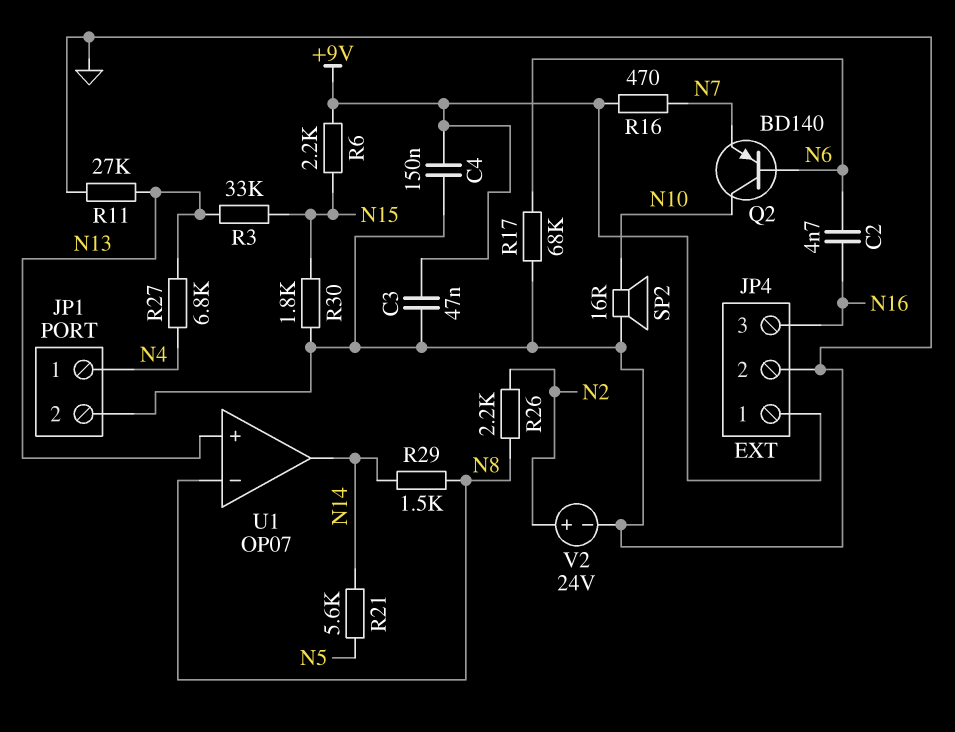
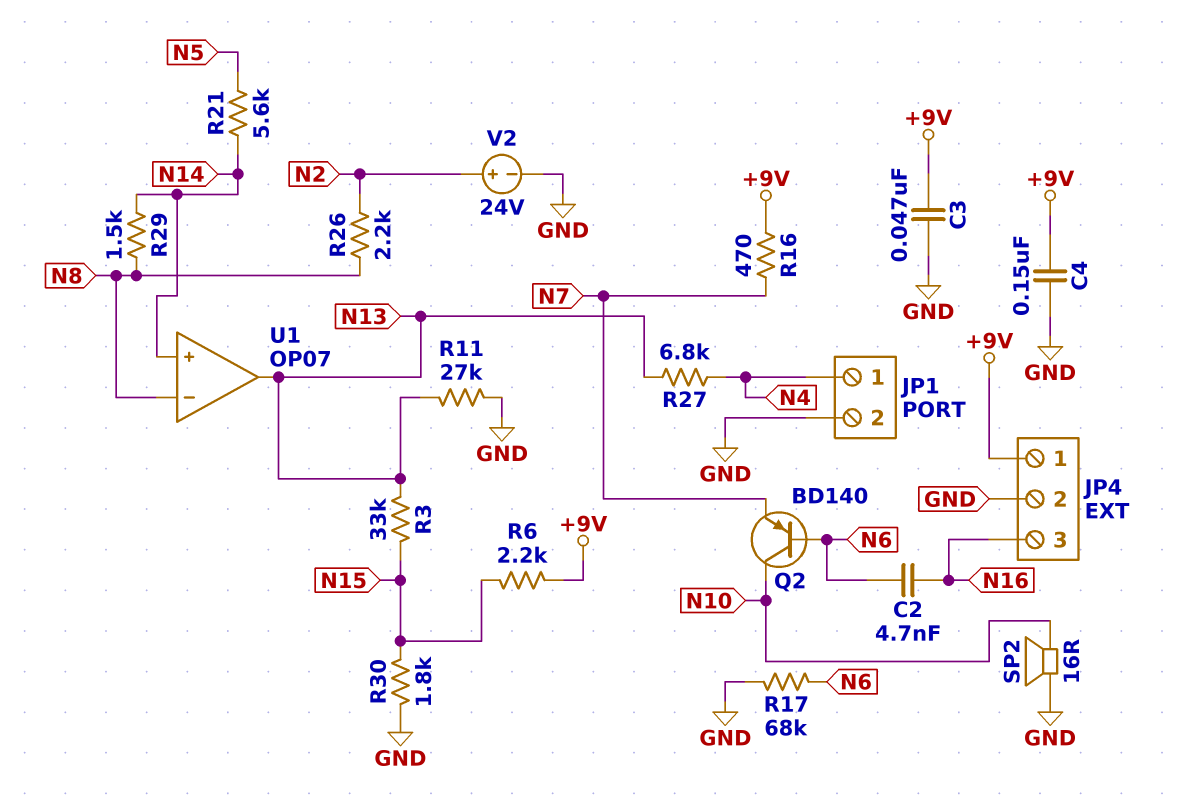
U1 pin in+: N13 -> N14
U1 pin out: N14 -> N13

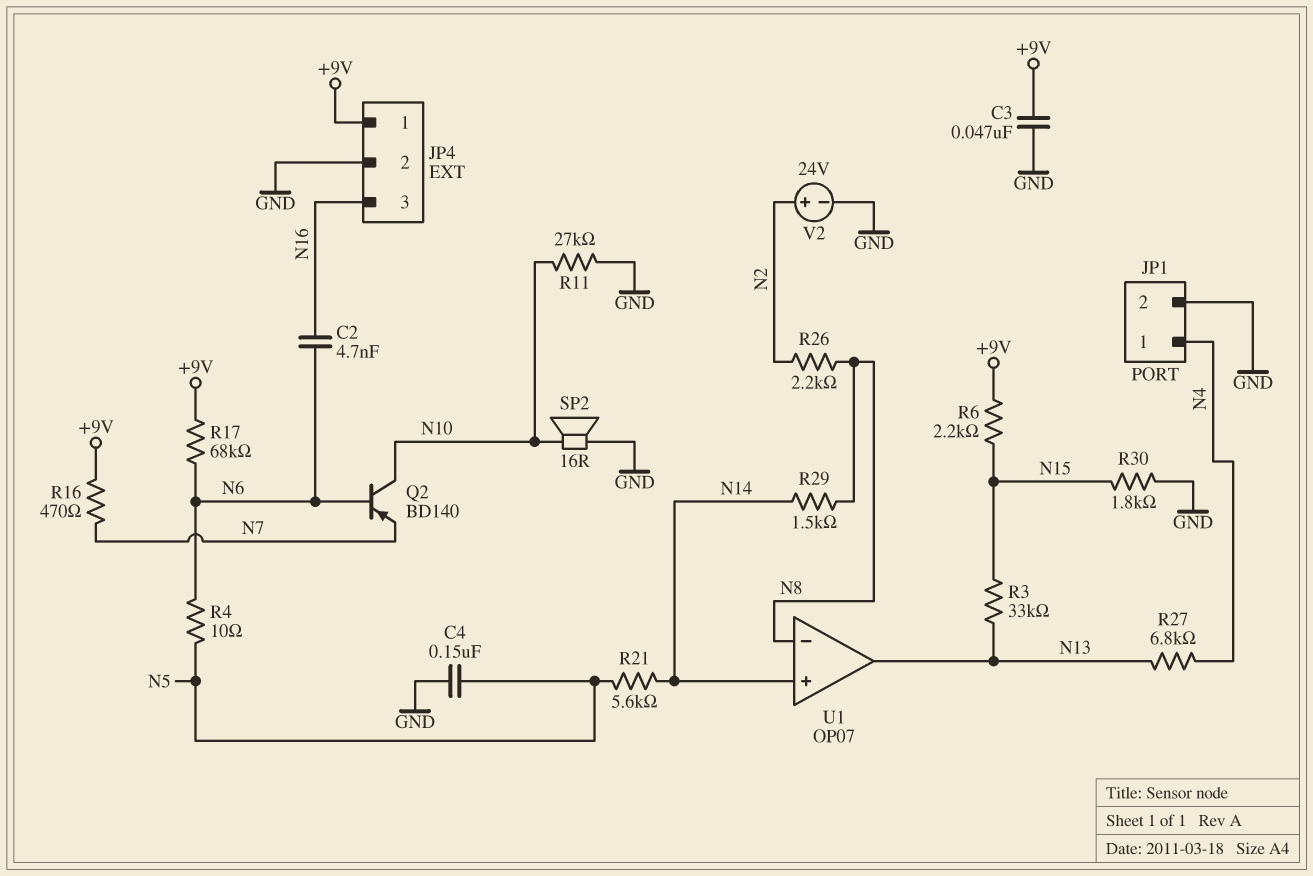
C4: 150nF (+9V, GND) -> 150nF (GND, N5)
R4: none -> 10 (N5, N6)
R11: 27k (GND, N13) -> 27k (GND, N10)
R17: 68k (GND, N6) -> 68k (+9V, N6)

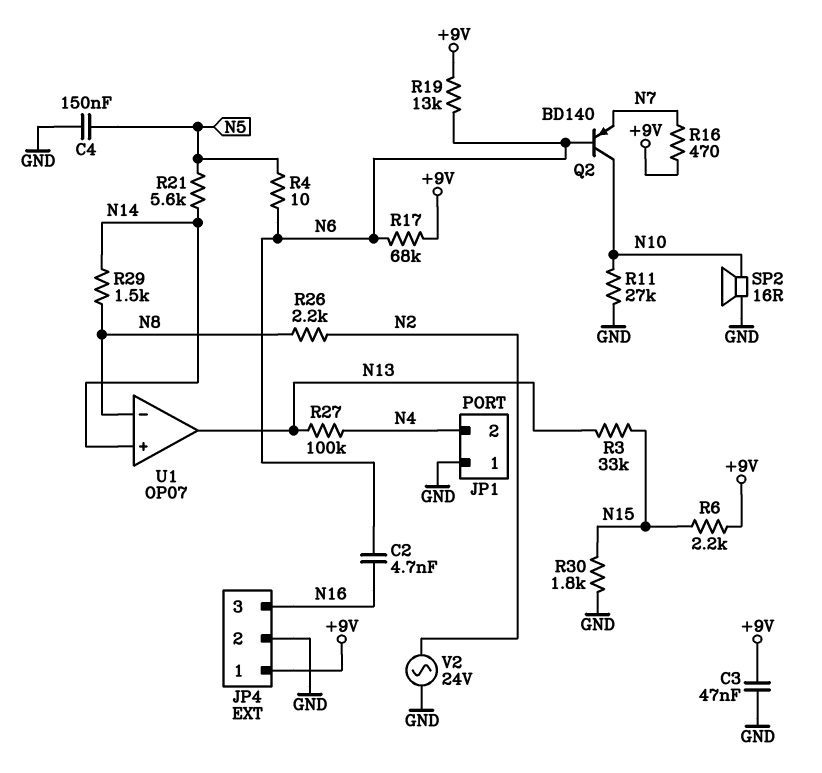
JP1 pin 1: N4 -> GND
JP1 pin 2: GND -> N4
R19: none -> 13k (+9V, N6)
R27: 6.8k (N4, N13) -> 100k (N4, N13)
V2: 24V (plus N2, minus GND) -> AC 24V (GND, N2)

